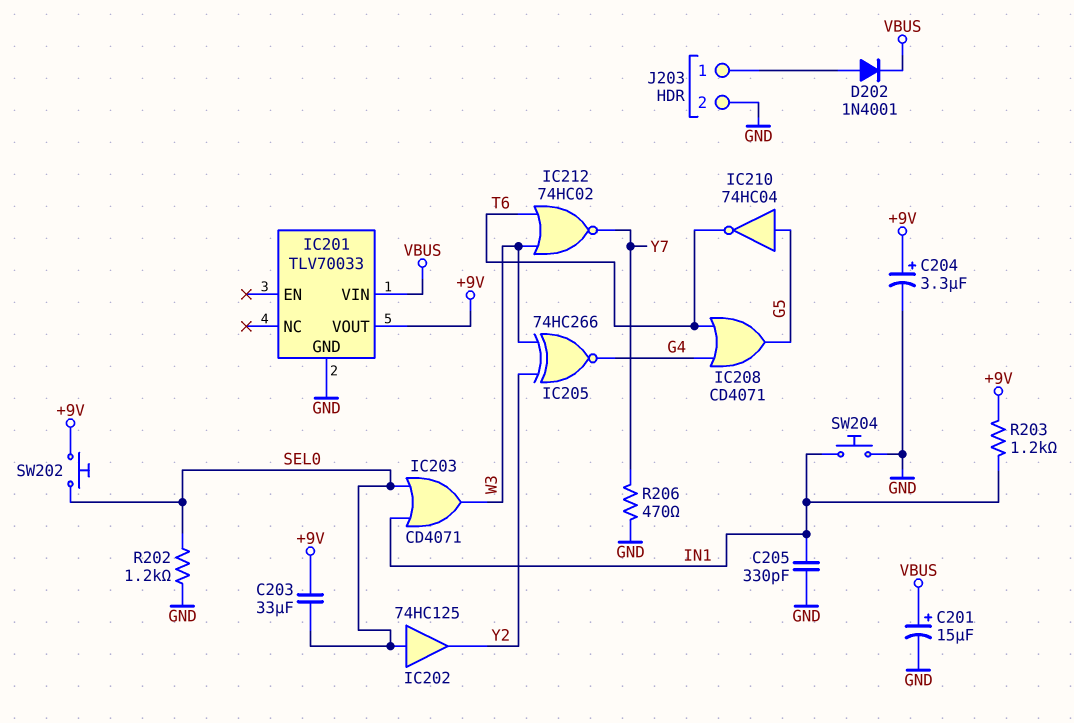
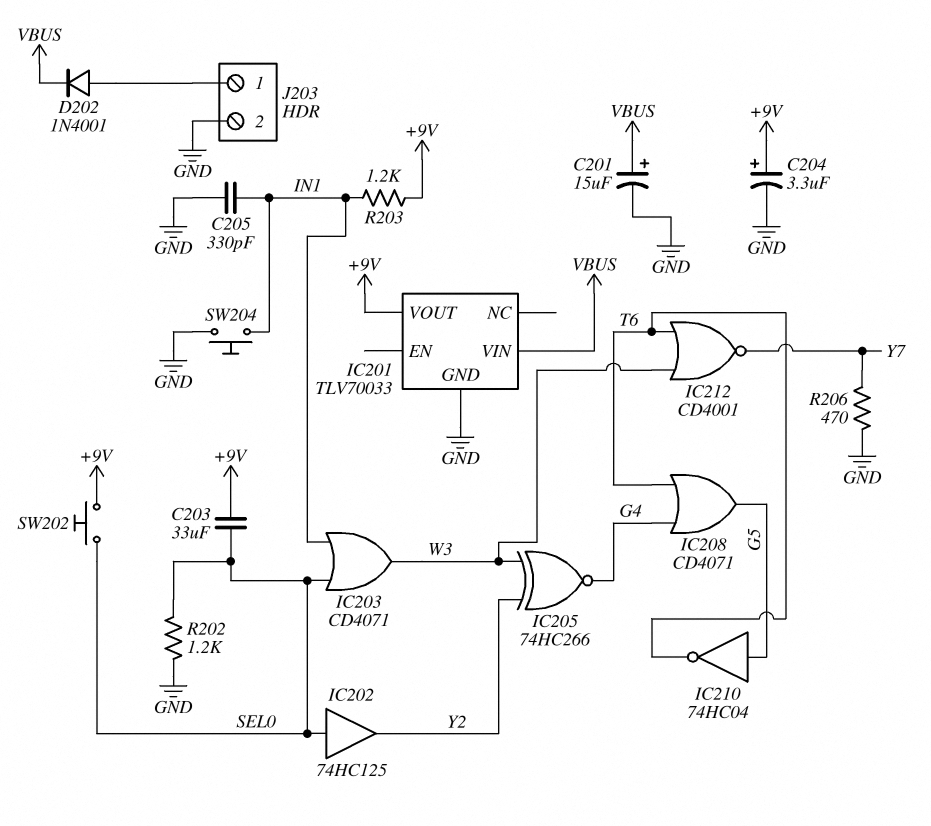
IC212: NOR 74HC02 (in T6, in W3, out Y7) -> NOR CD4001 (in T6, in W3, out Y7)

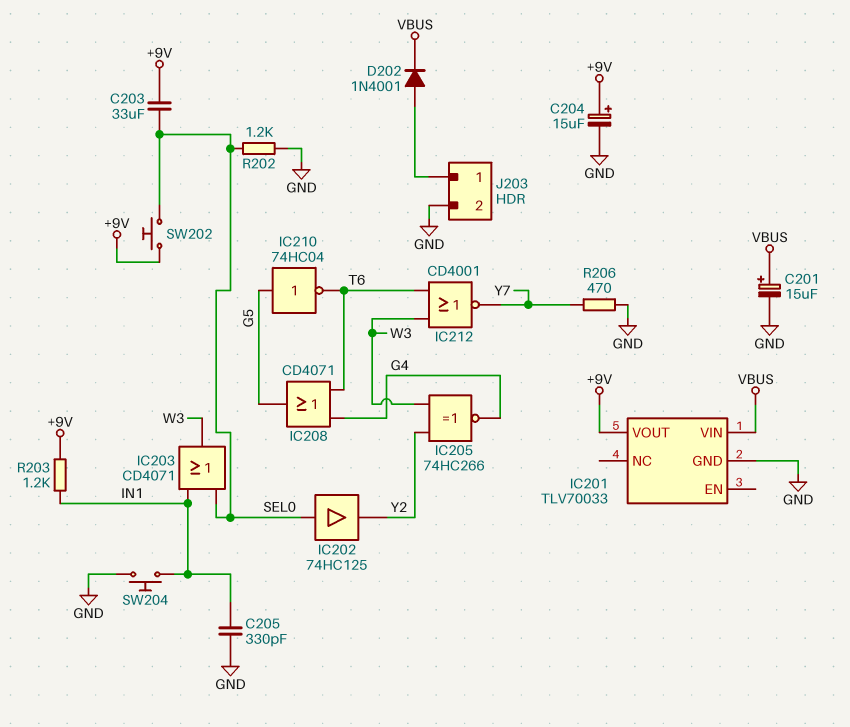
C204: 3.3uF (plus +9V, minus GND) -> 15uF (plus +9V, minus GND)

